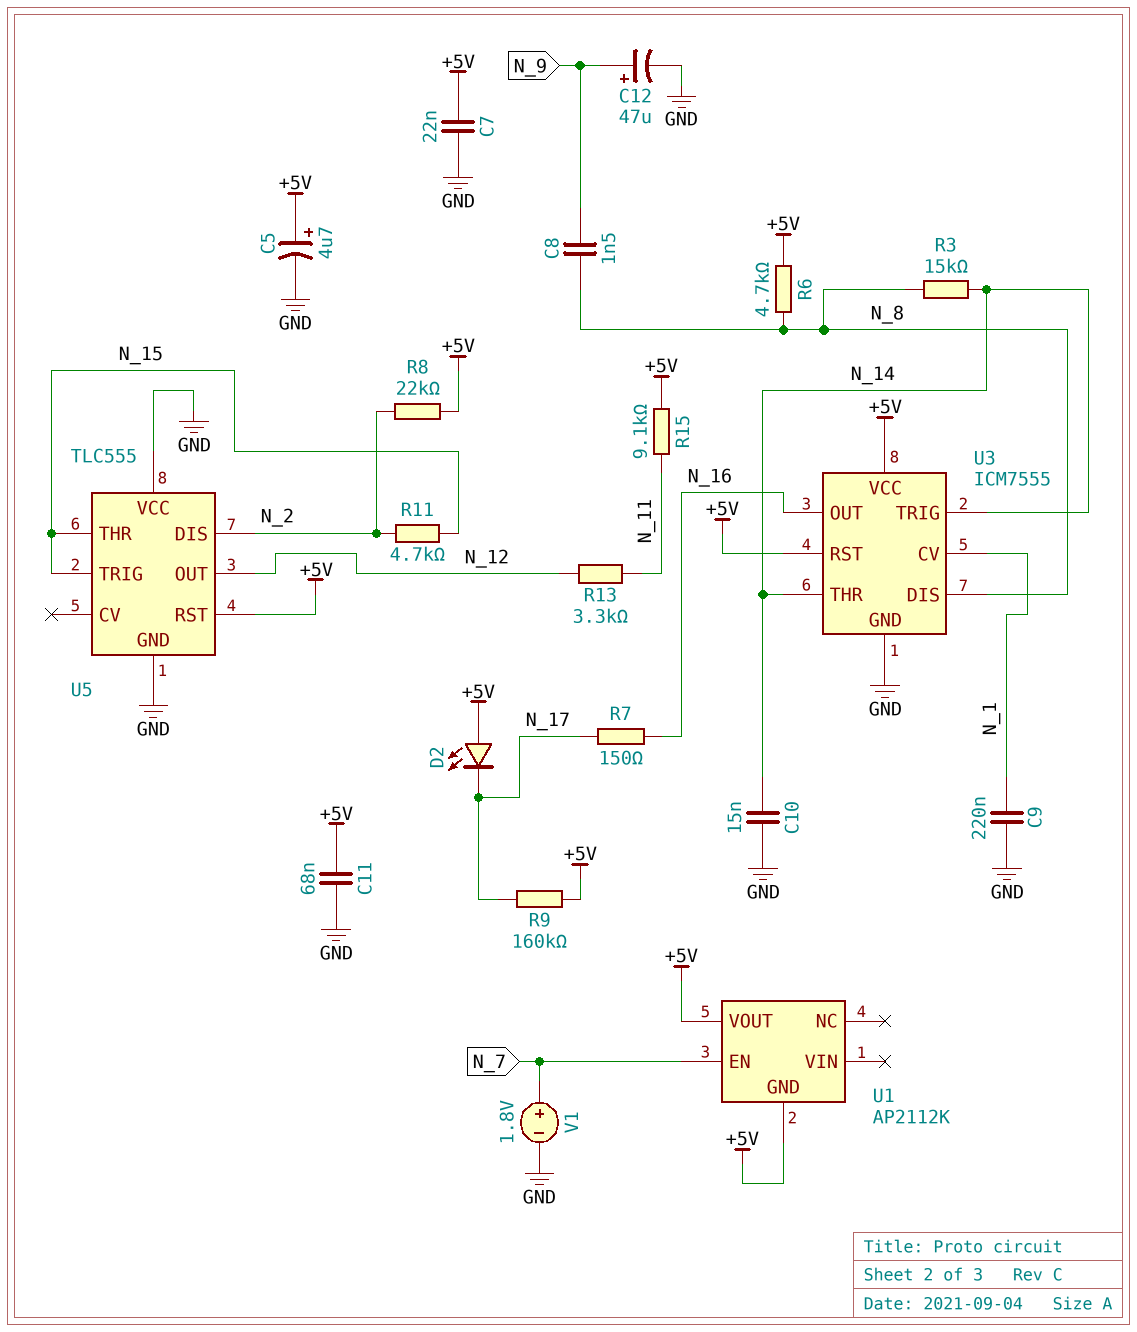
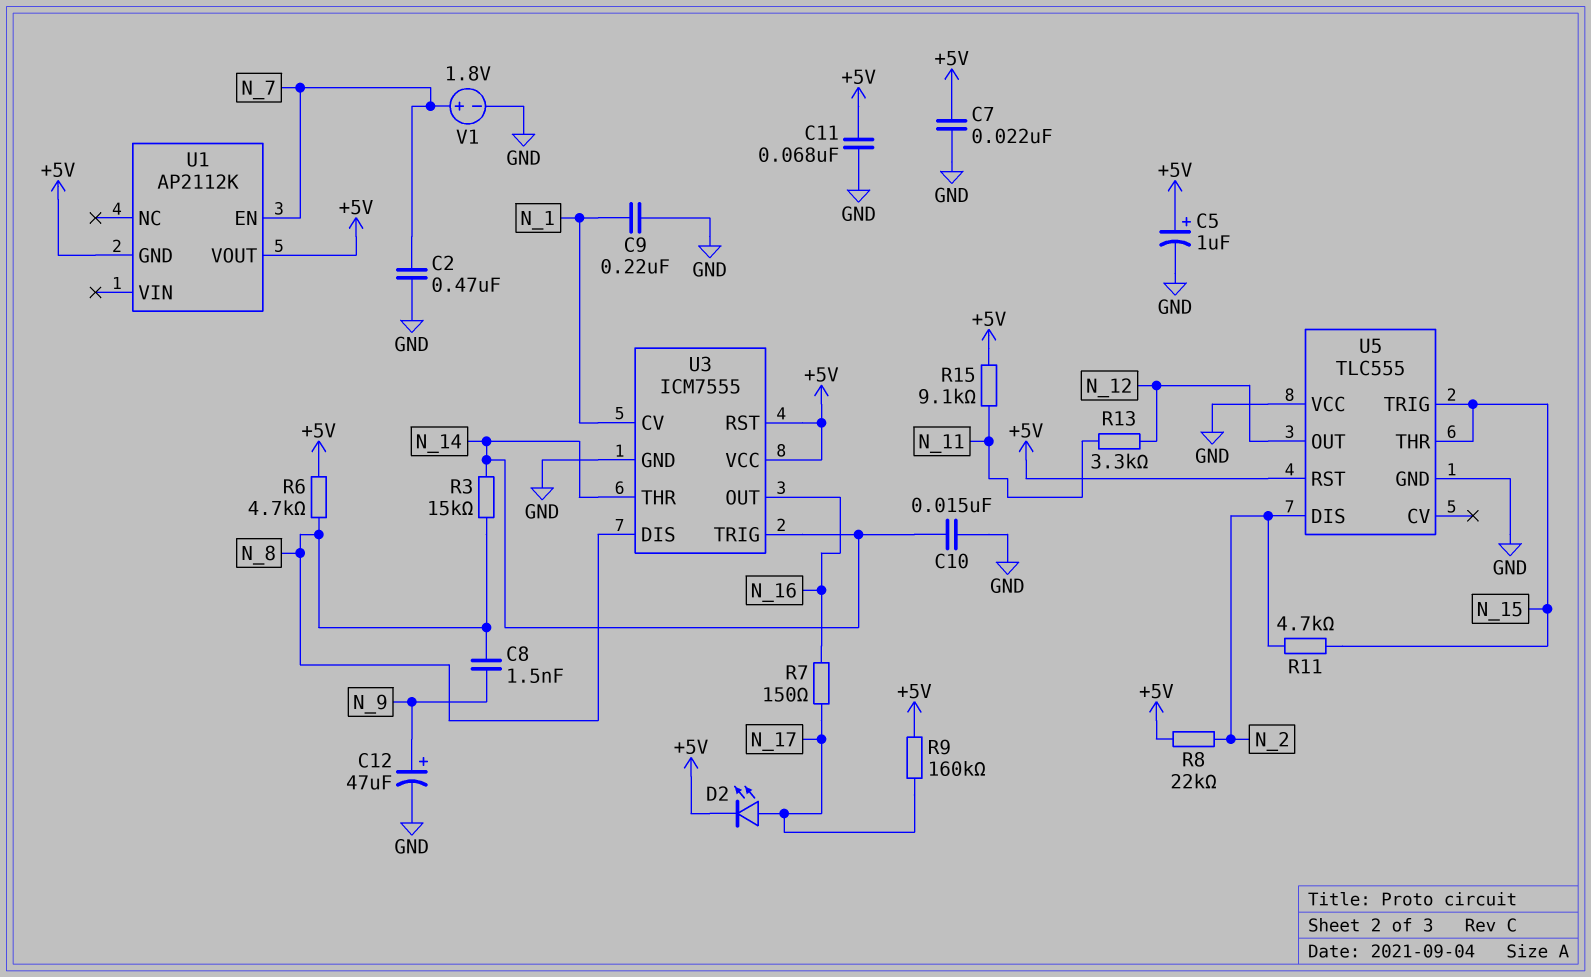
C2: none -> 470nF (GND, N_7)
C5: 4.7uF (plus +5V, minus GND) -> 1uF (plus +5V, minus GND)
D2: LED (A +5V, K N_17) -> LED (A N_17, K +5V)

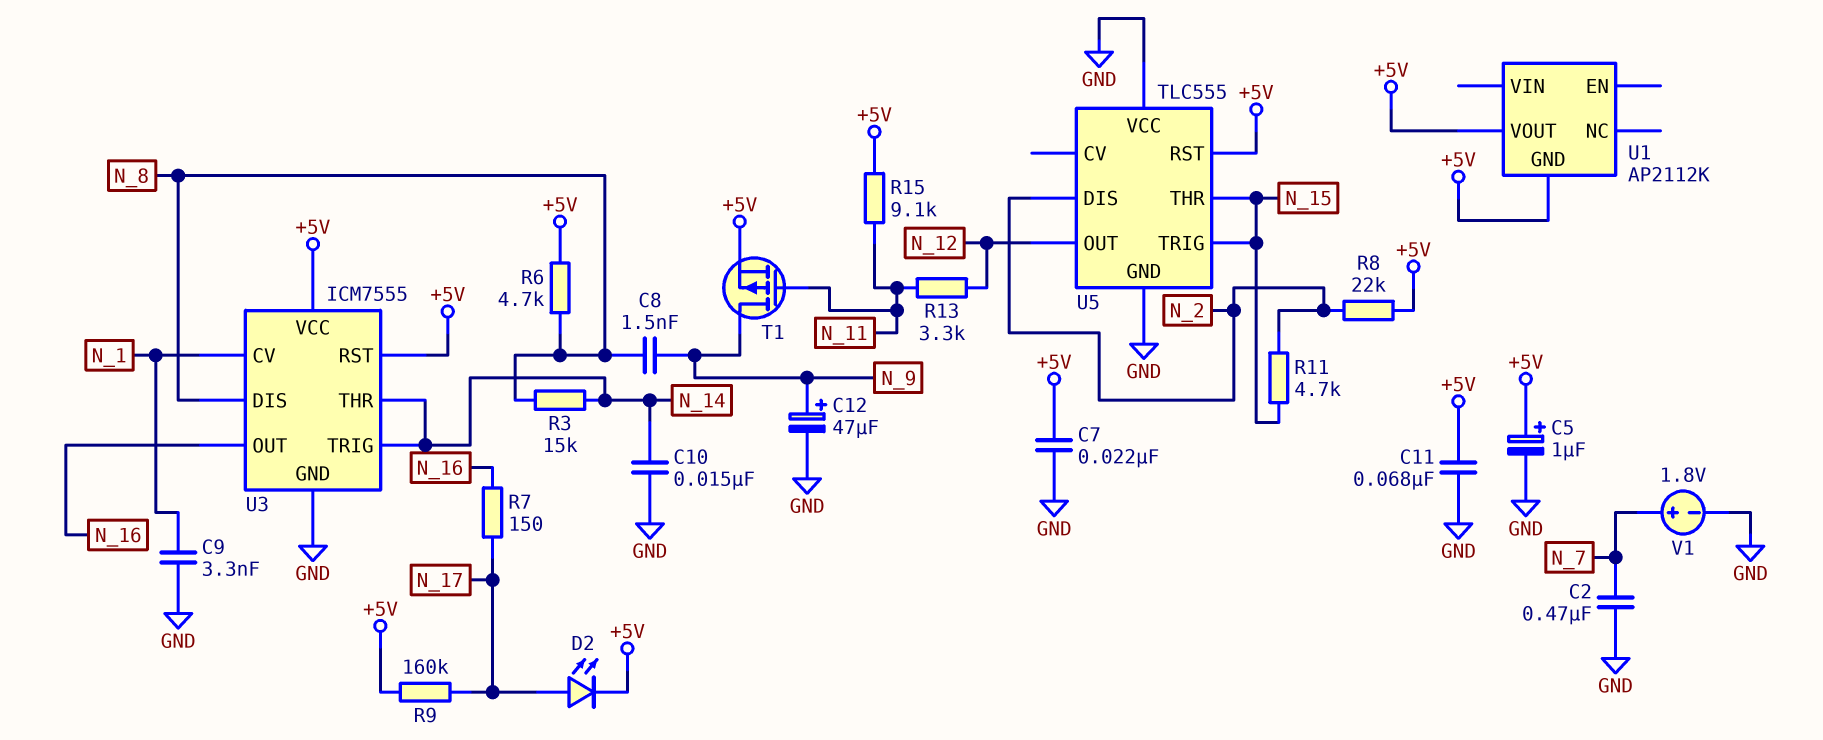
C9: 220nF (GND, N_1) -> 3.3nF (GND, N_1)
T1: none -> PMOS (G N_11, D N_9, S +5V)
U1 pin EN: N_7 -> none

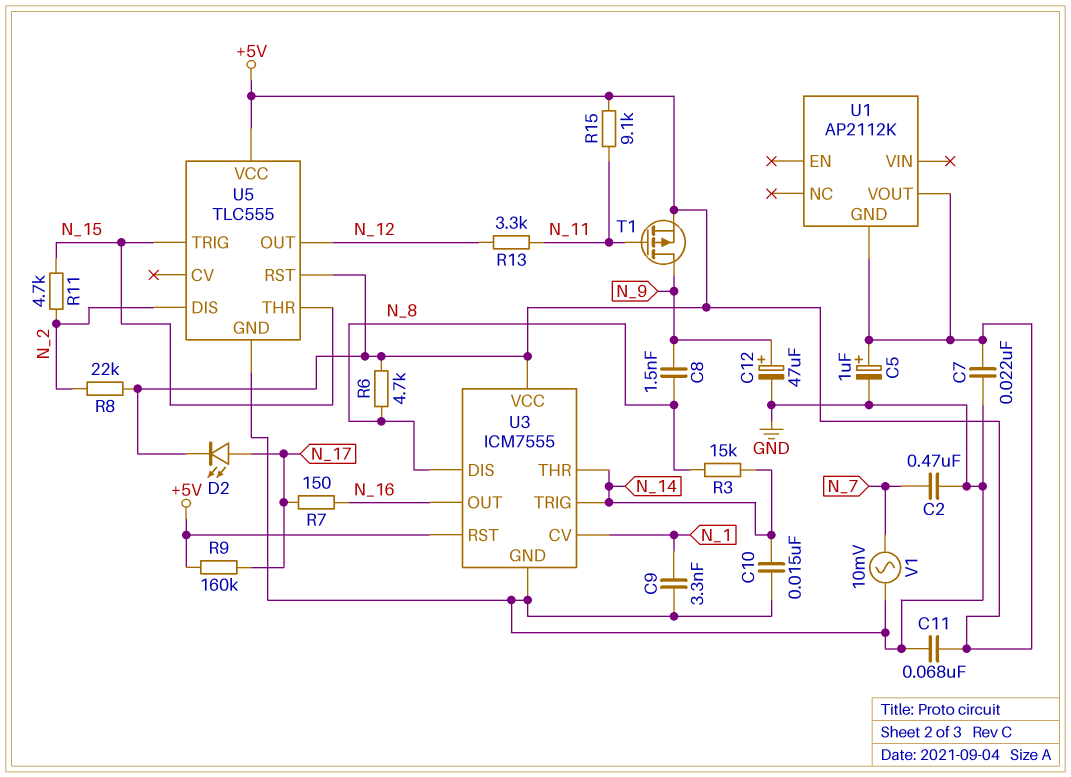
U5 pin VCC: GND -> +5V
V1: 1.8V (plus N_7, minus GND) -> AC 10mV (GND, N_7)

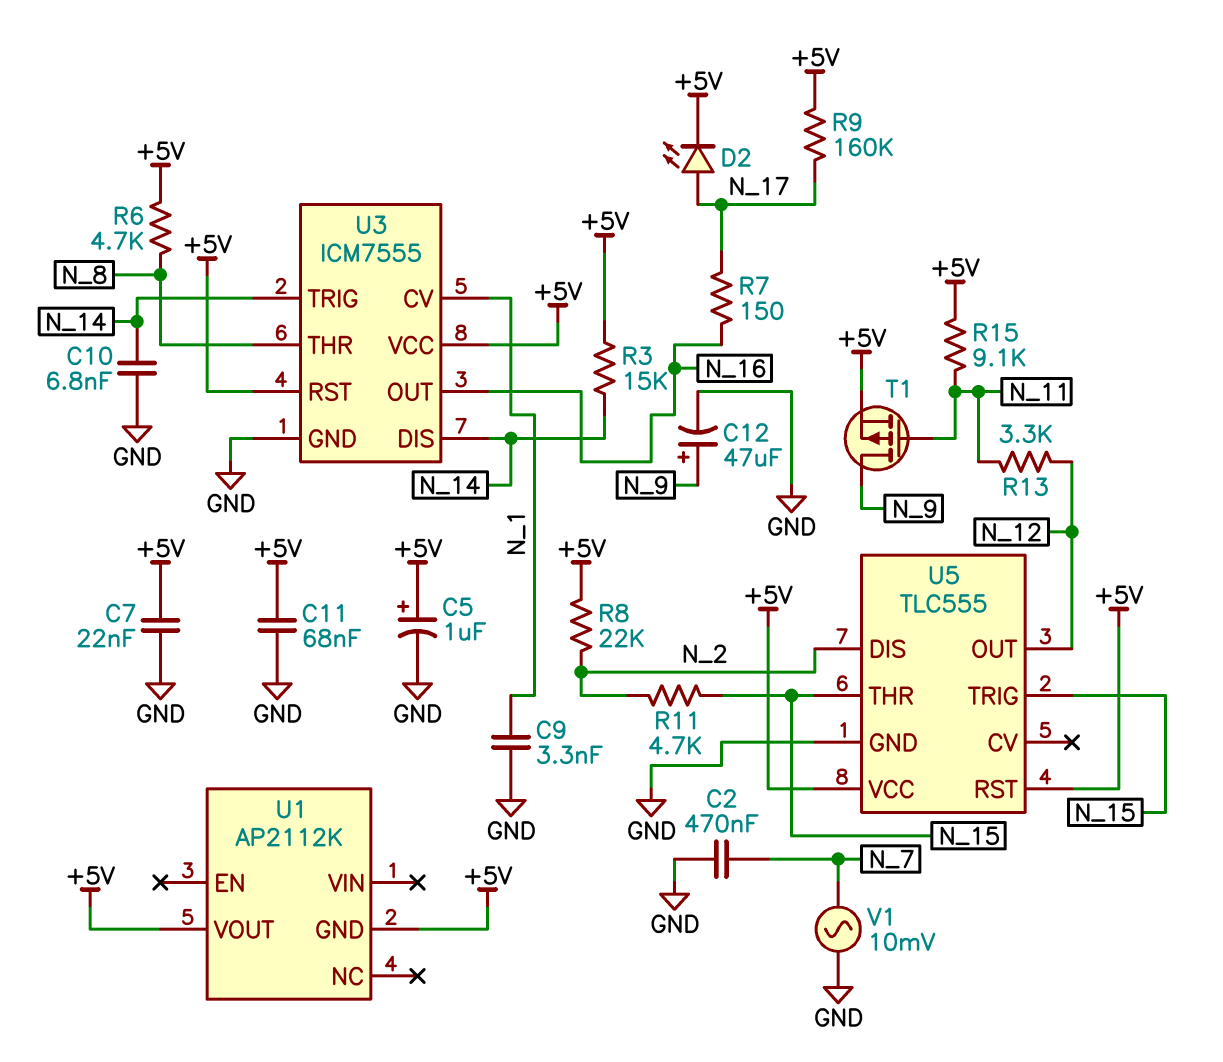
C8: 1.5nF (N_8, N_9) -> none
C10: 15nF (GND, N_14) -> 6.8nF (GND, N_14)
R3: 15k (N_8, N_14) -> 15k (+5V, N_14)
U3 pin DIS: N_8 -> N_14
U3 pin THR: N_14 -> N_8

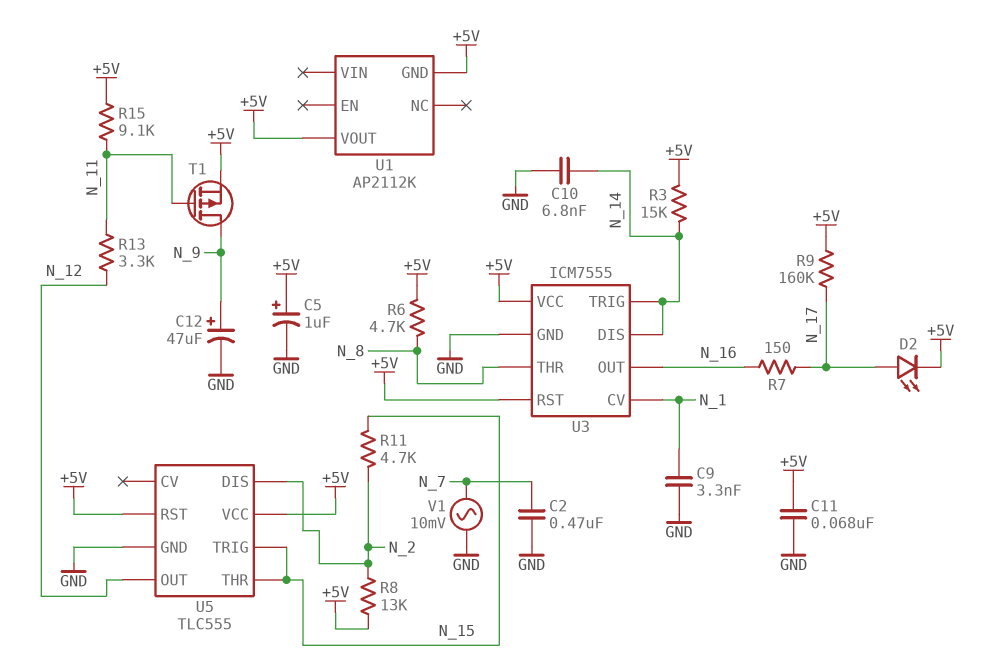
C7: 22nF (+5V, GND) -> none
R8: 22k (+5V, N_2) -> 13k (+5V, N_2)

